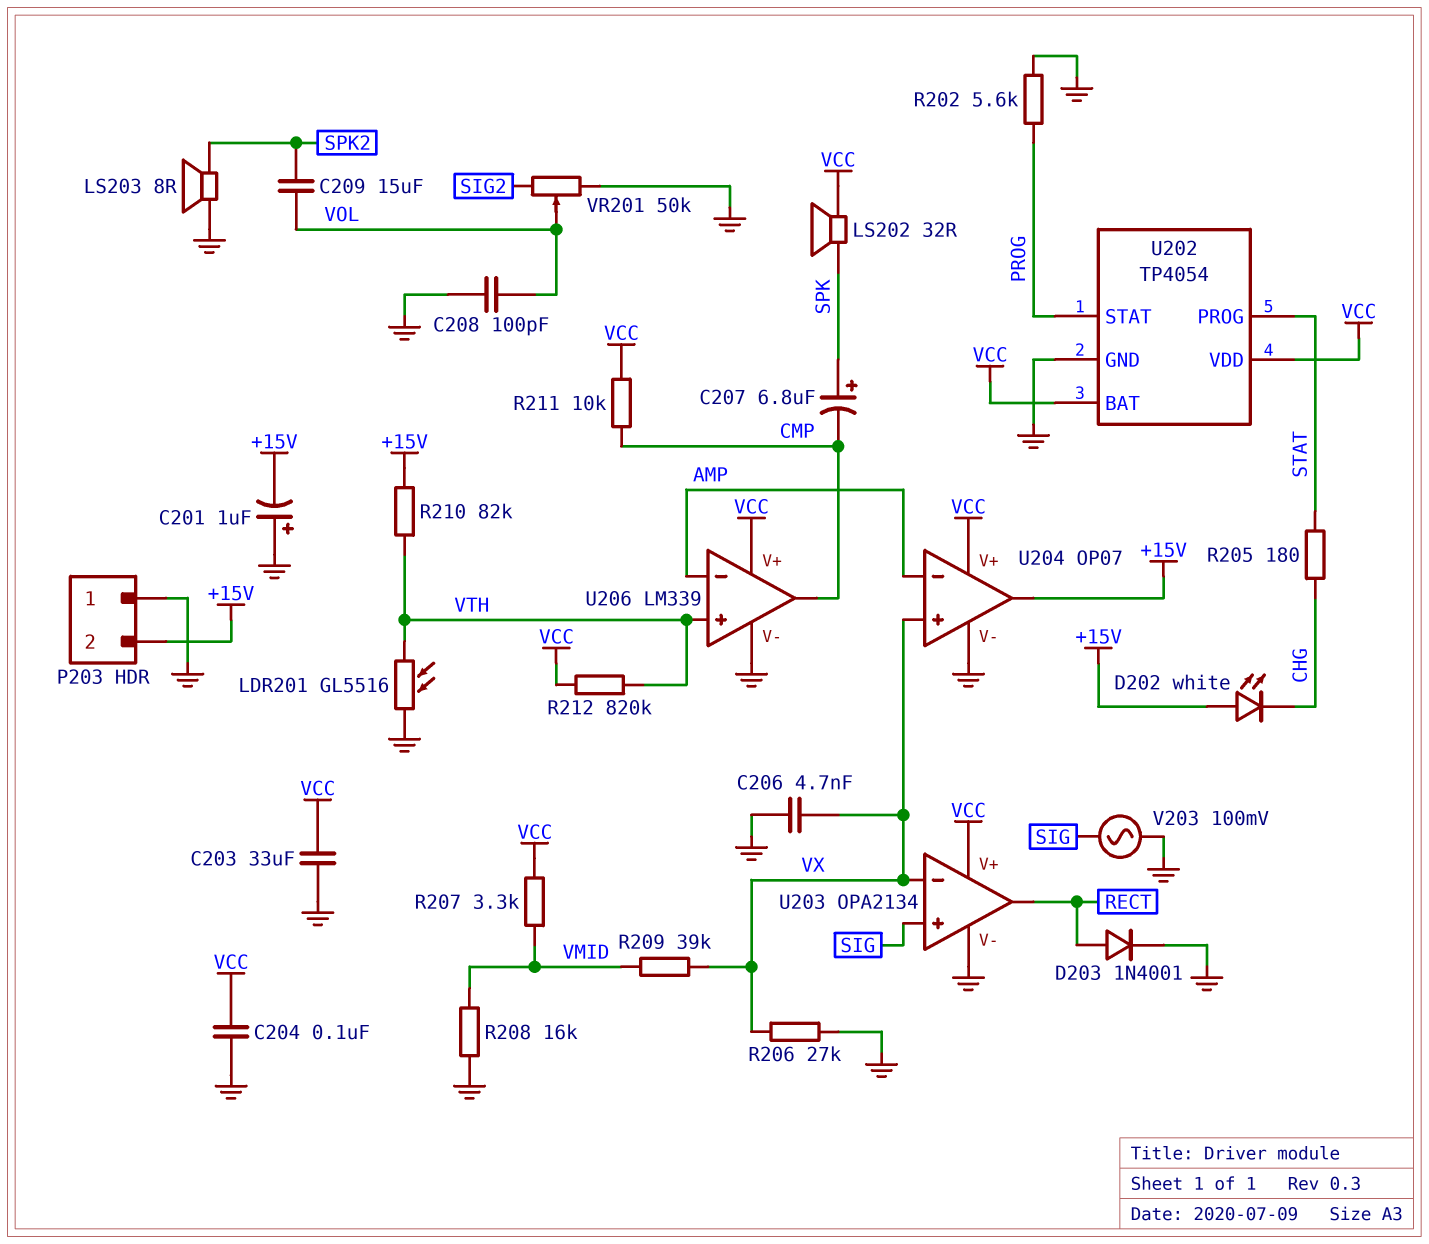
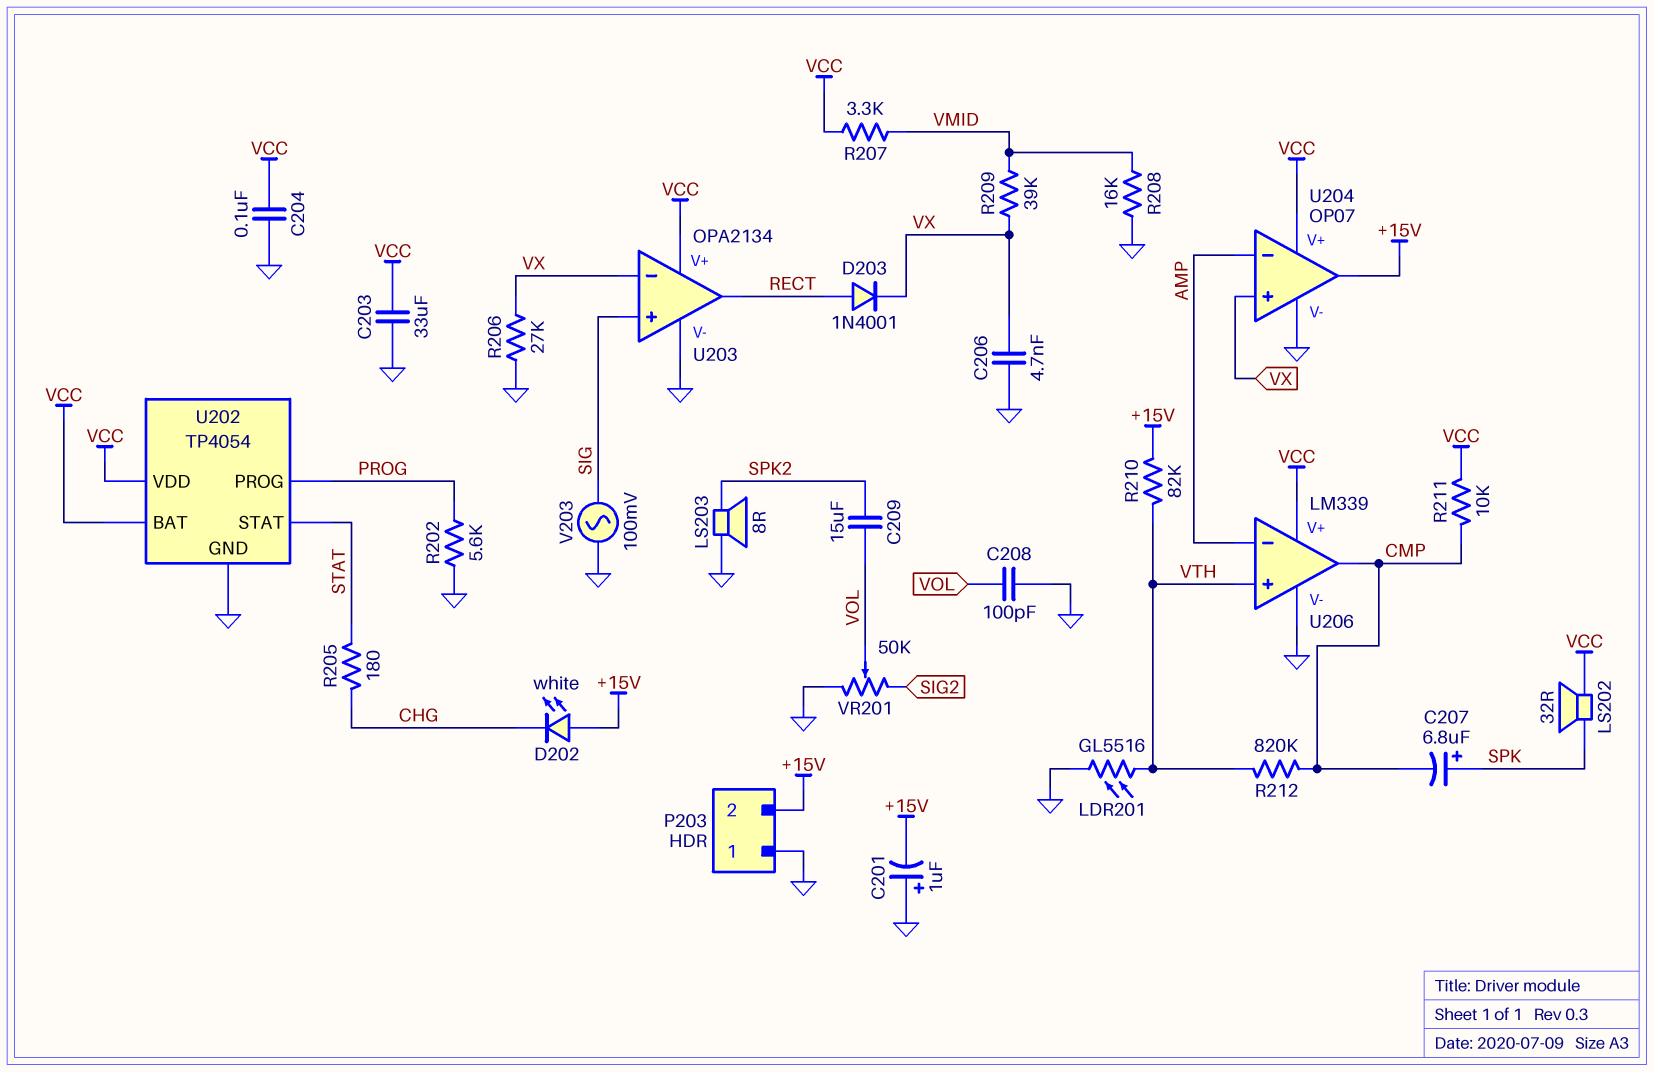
D203: diode 1N4001 (A RECT, K GND) -> diode 1N4001 (A RECT, K VX)
R212: 820k (VCC, VTH) -> 820k (CMP, VTH)
U202 pin PROG: STAT -> PROG
U202 pin STAT: PROG -> STAT

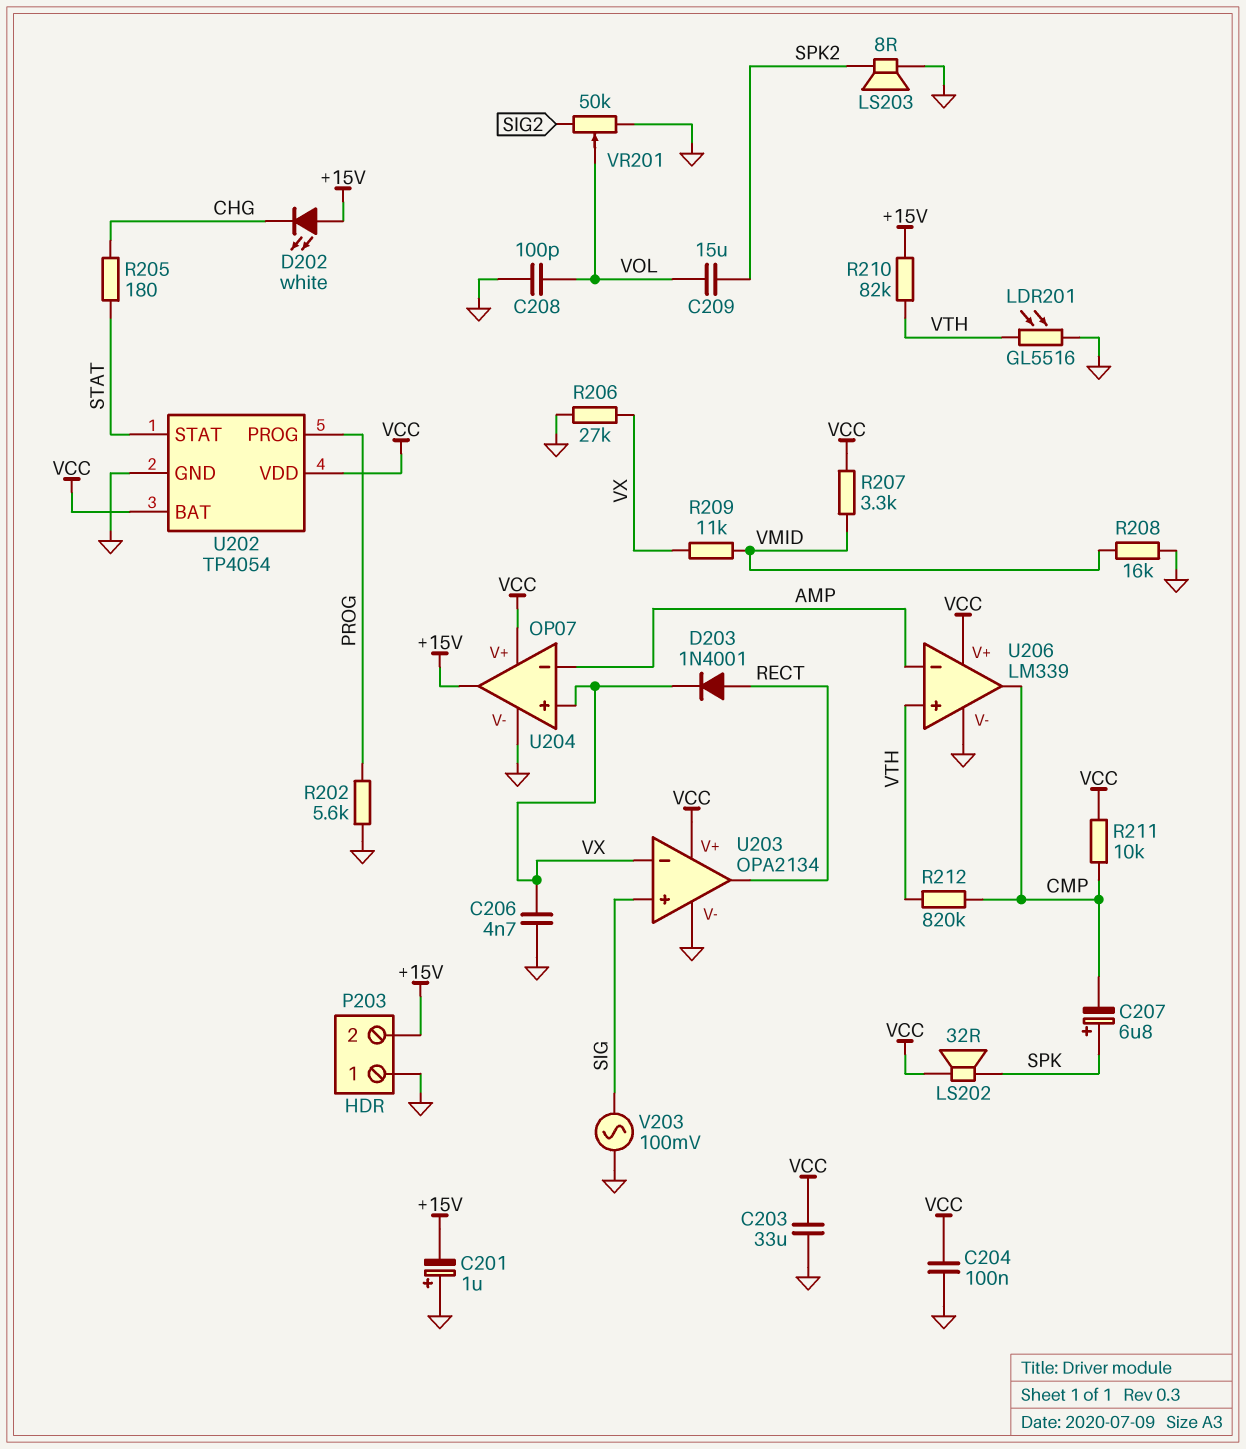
R209: 39k (VMID, VX) -> 11k (VMID, VX)

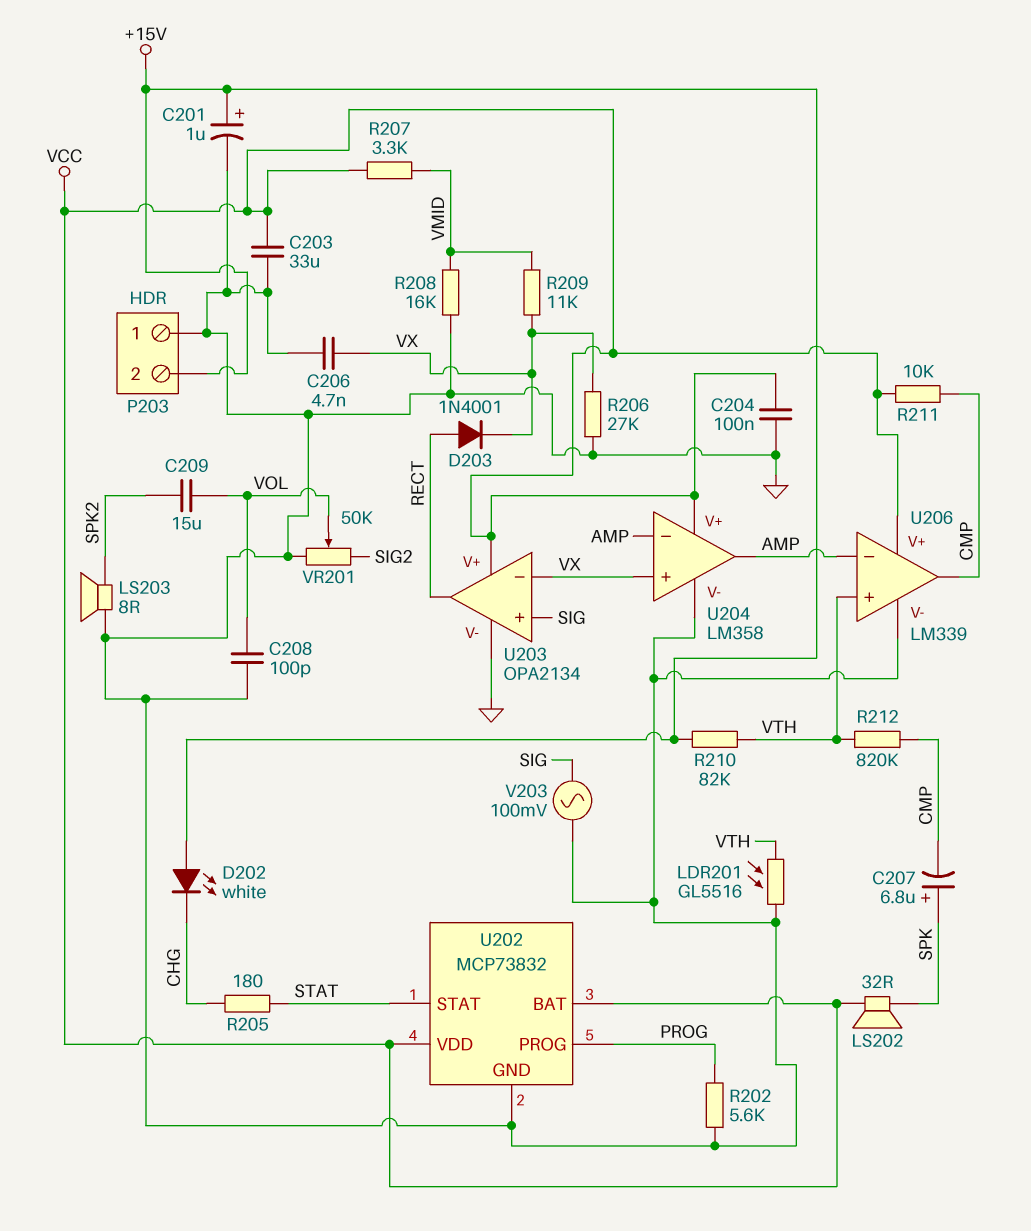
C201: 1uF (plus GND, minus +15V) -> 1uF (plus +15V, minus GND)
U202: TP4054 -> MCP73832
U204: OP07 -> LM358
U204 pin out: +15V -> AMP

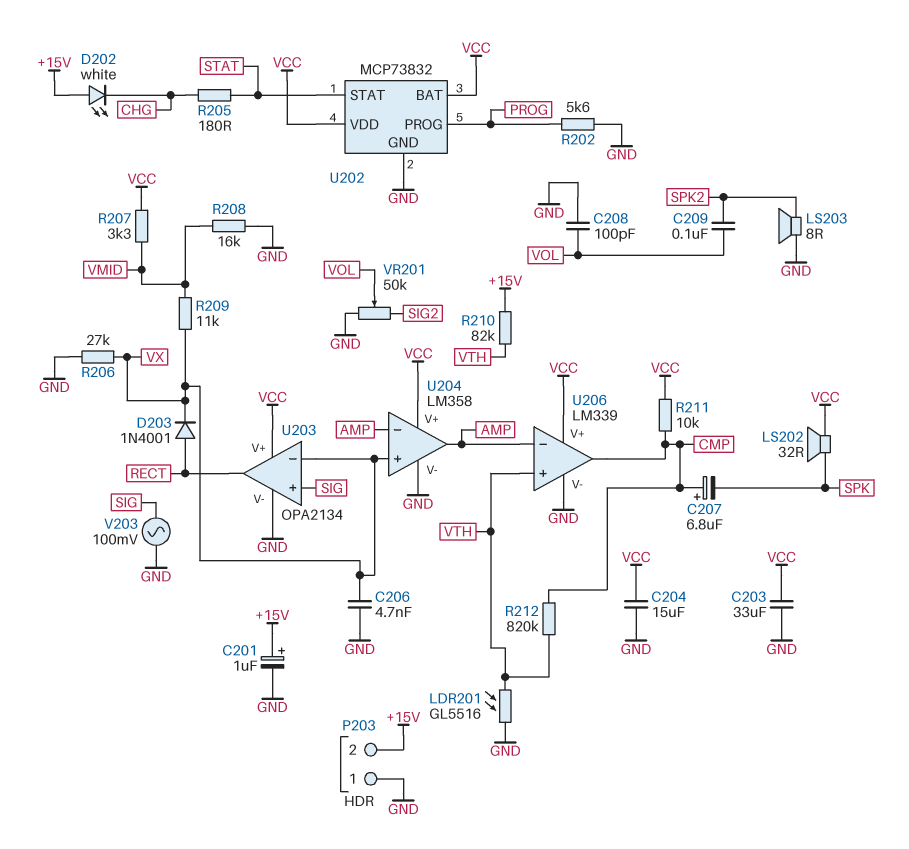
C204: 100nF (GND, VCC) -> 15uF (GND, VCC)
C207: 6.8uF (plus SPK, minus CMP) -> 6.8uF (plus CMP, minus SPK)
C209: 15uF (SPK2, VOL) -> 100nF (SPK2, VOL)

